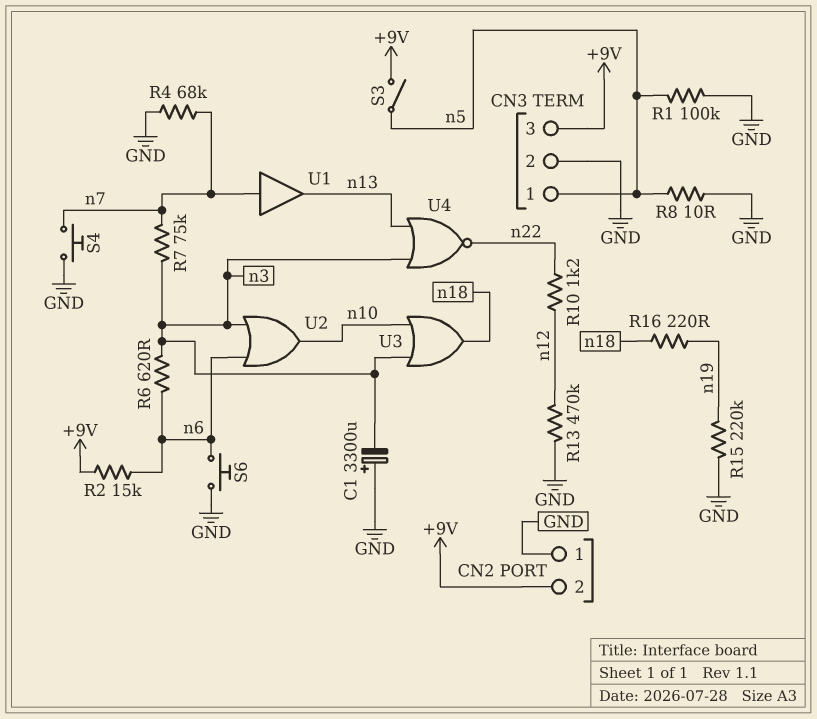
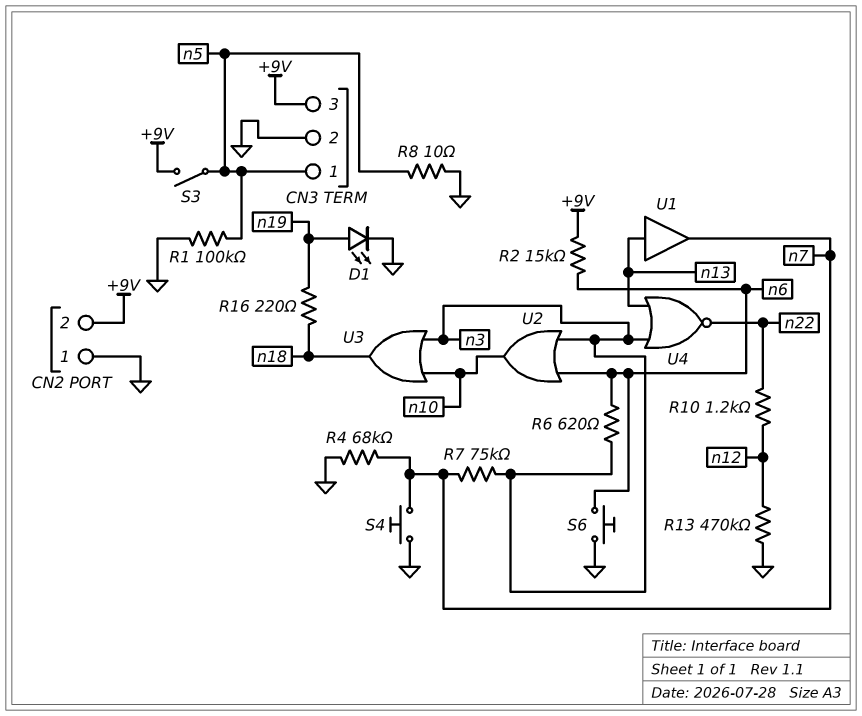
C1: 3300uF (plus GND, minus n3) -> none
D1: none -> LED (A n19, K GND)
R15: 220k (GND, n19) -> none
U1: buffer (in n7, out n13) -> buffer (in n13, out n7)

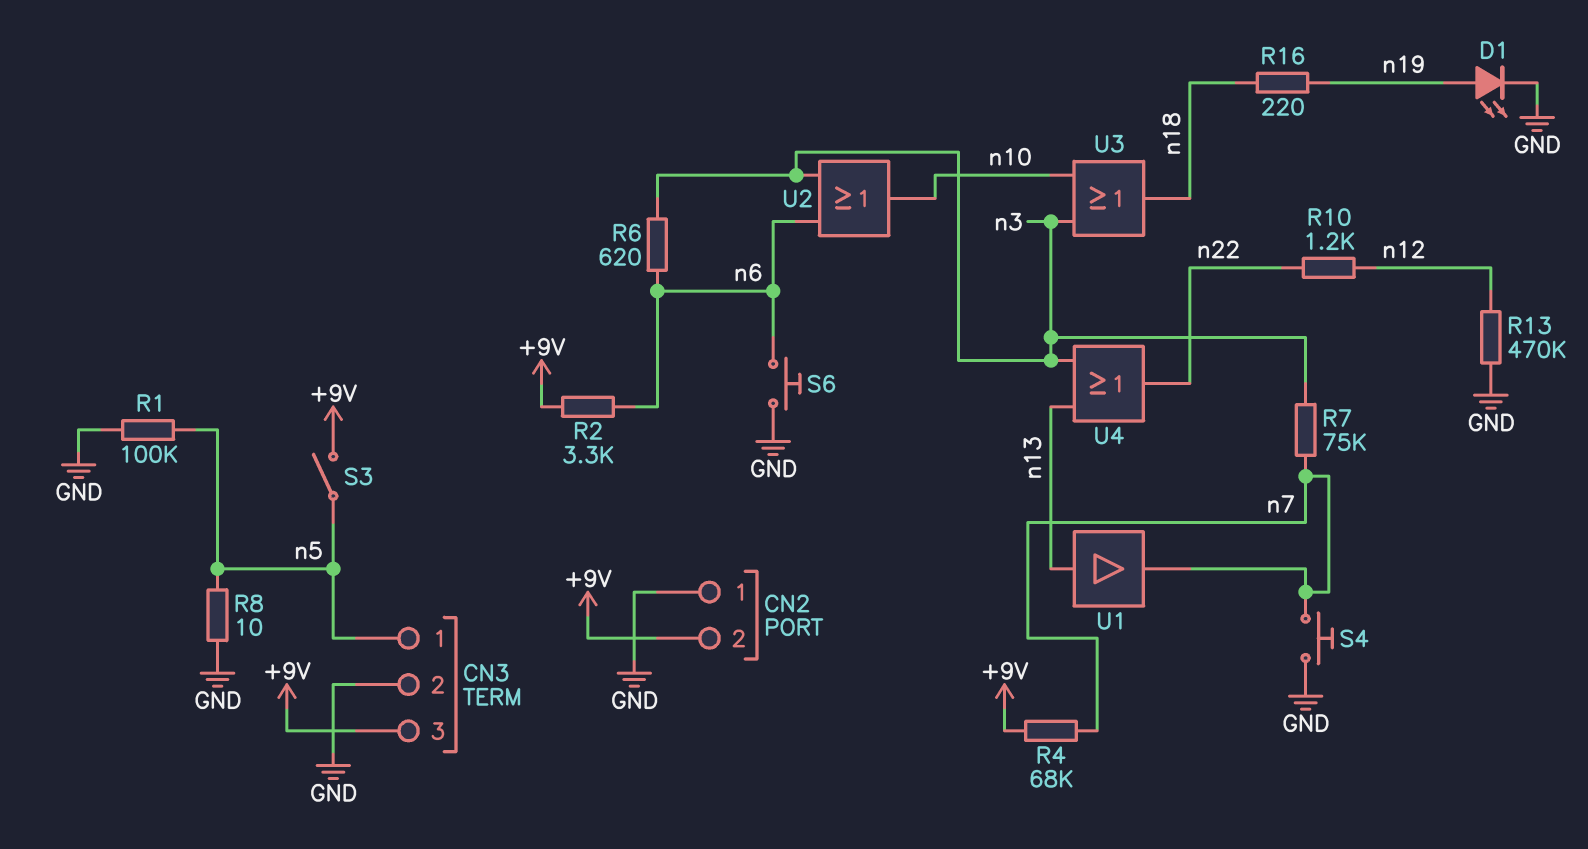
R2: 15k (+9V, n6) -> 3.3k (+9V, n6)
R4: 68k (GND, n7) -> 68k (+9V, n7)
U4: NOR (in n3, in n13, out n22) -> OR (in n3, in n13, out n22)

